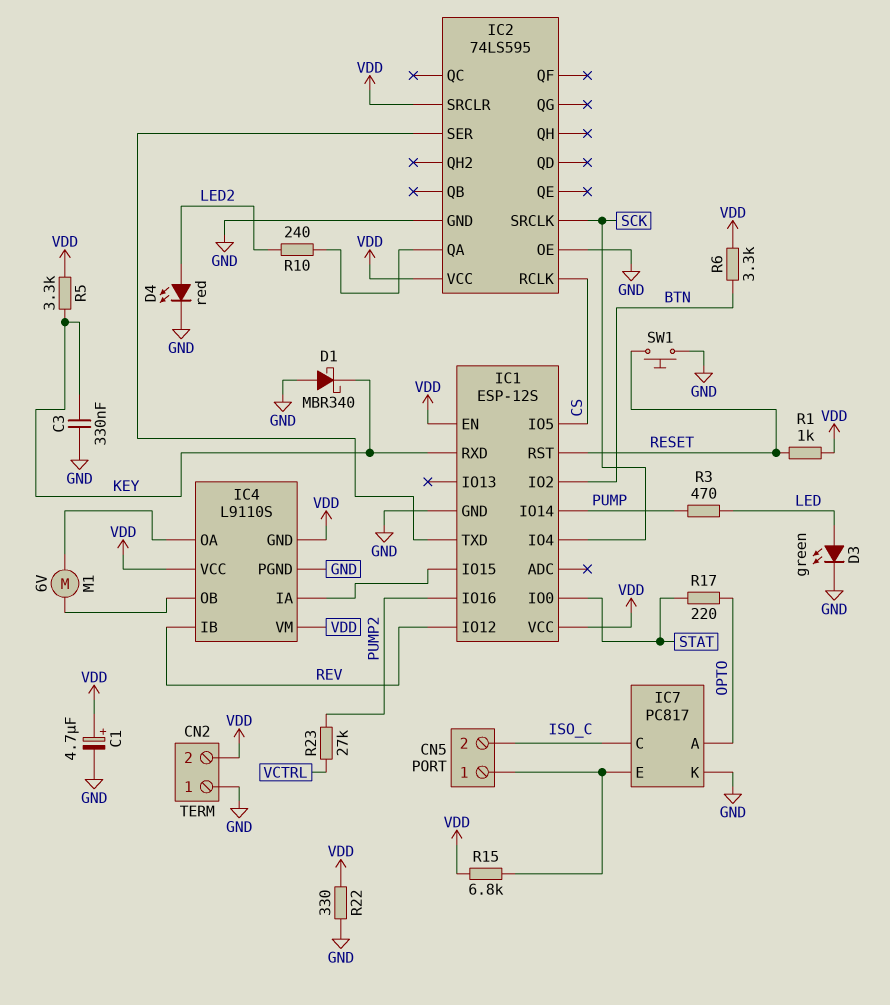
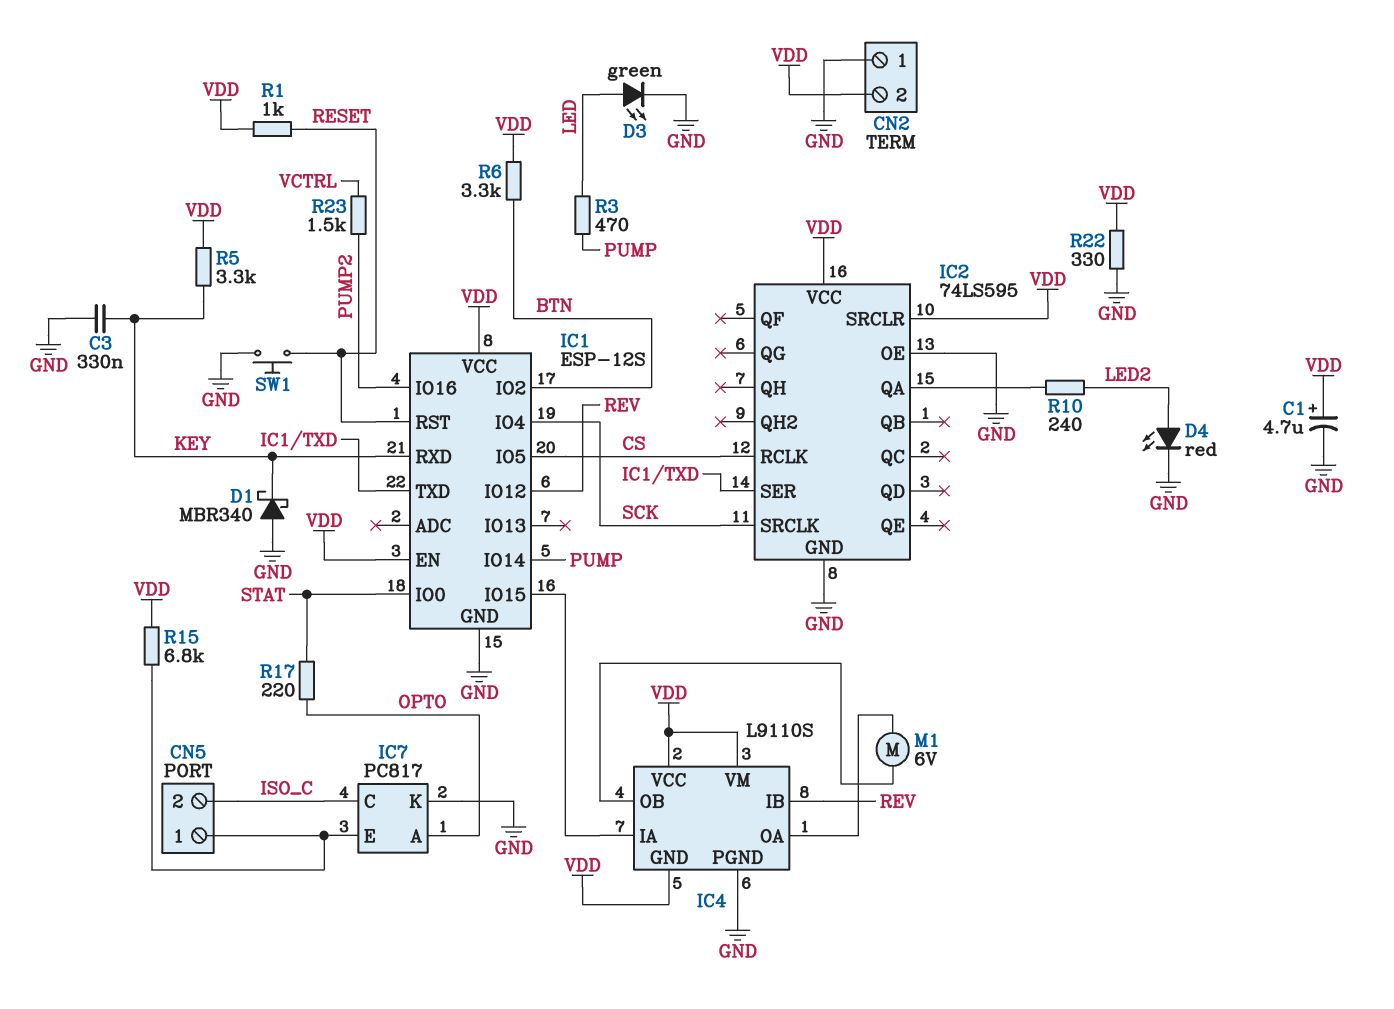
R23: 27k (PUMP2, VCTRL) -> 1.5k (PUMP2, VCTRL)

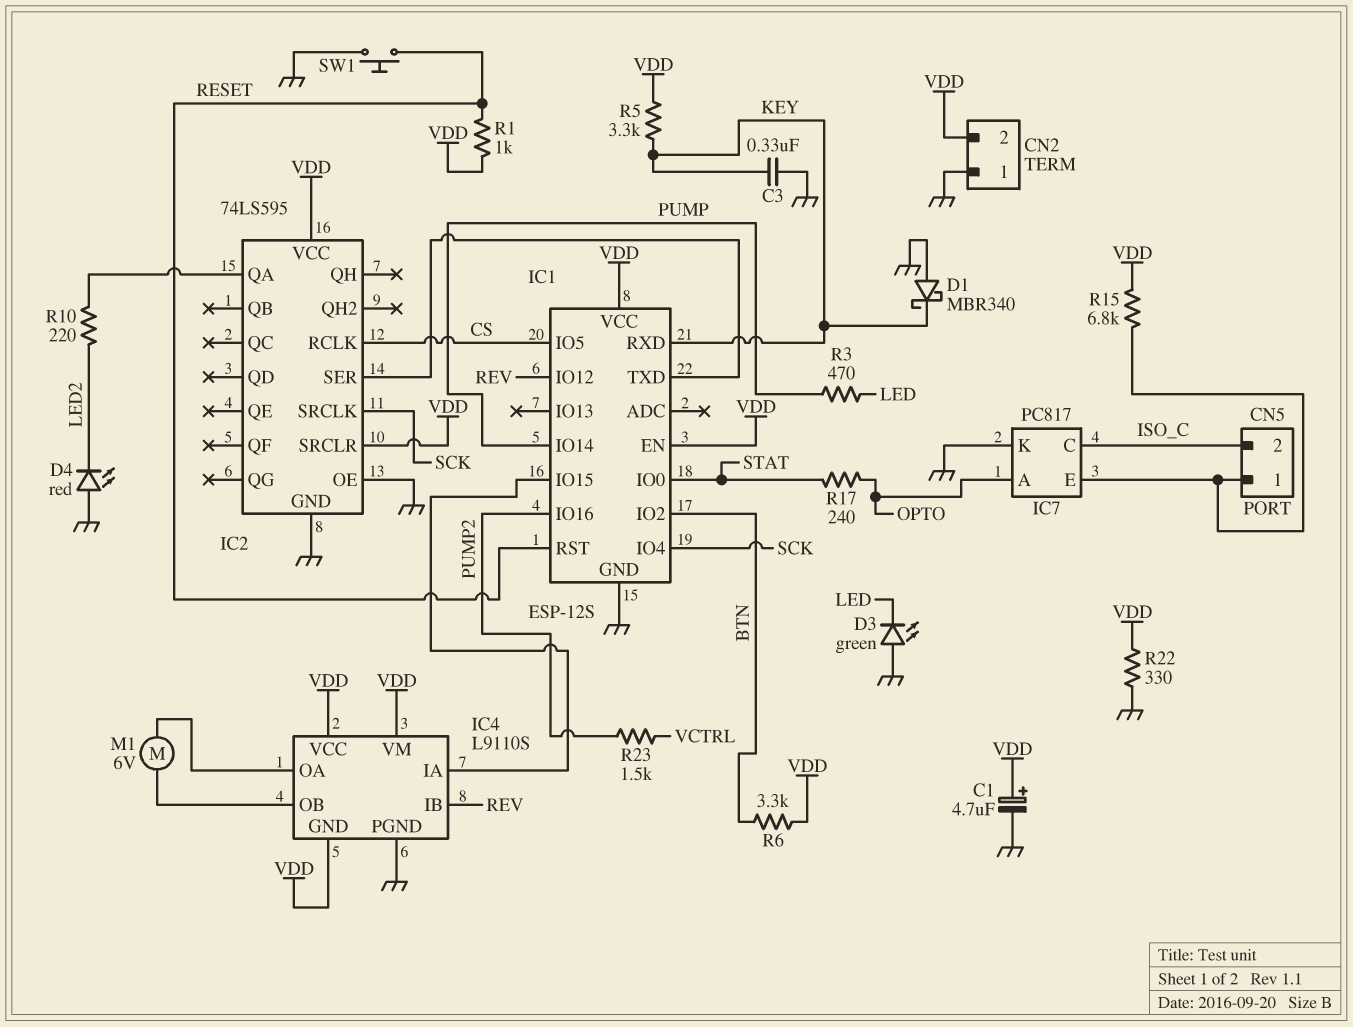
D3: LED green (A LED, K GND) -> LED green (A GND, K LED)
D4: LED red (A LED2, K GND) -> LED red (A GND, K LED2)
R10: 240 (IC2/QA, LED2) -> 220 (IC2/QA, LED2)
R17: 220 (OPTO, STAT) -> 240 (OPTO, STAT)

